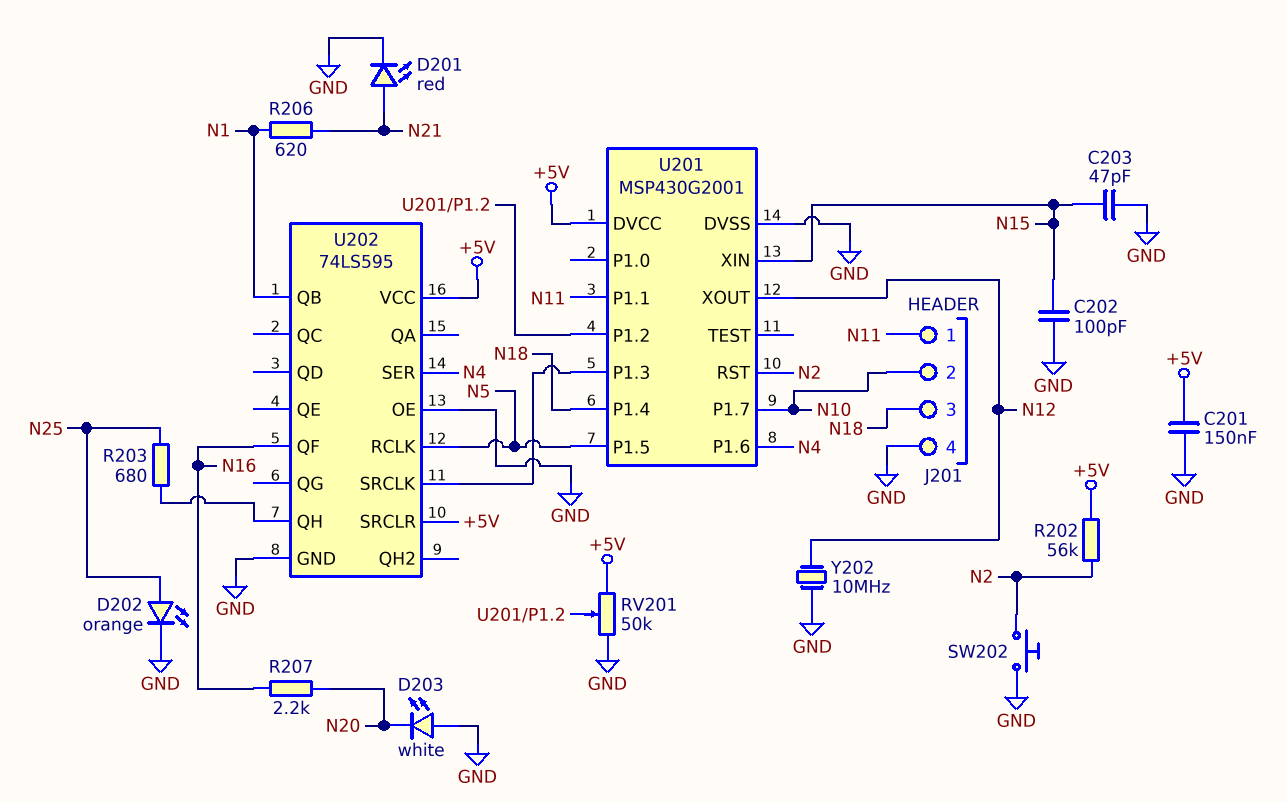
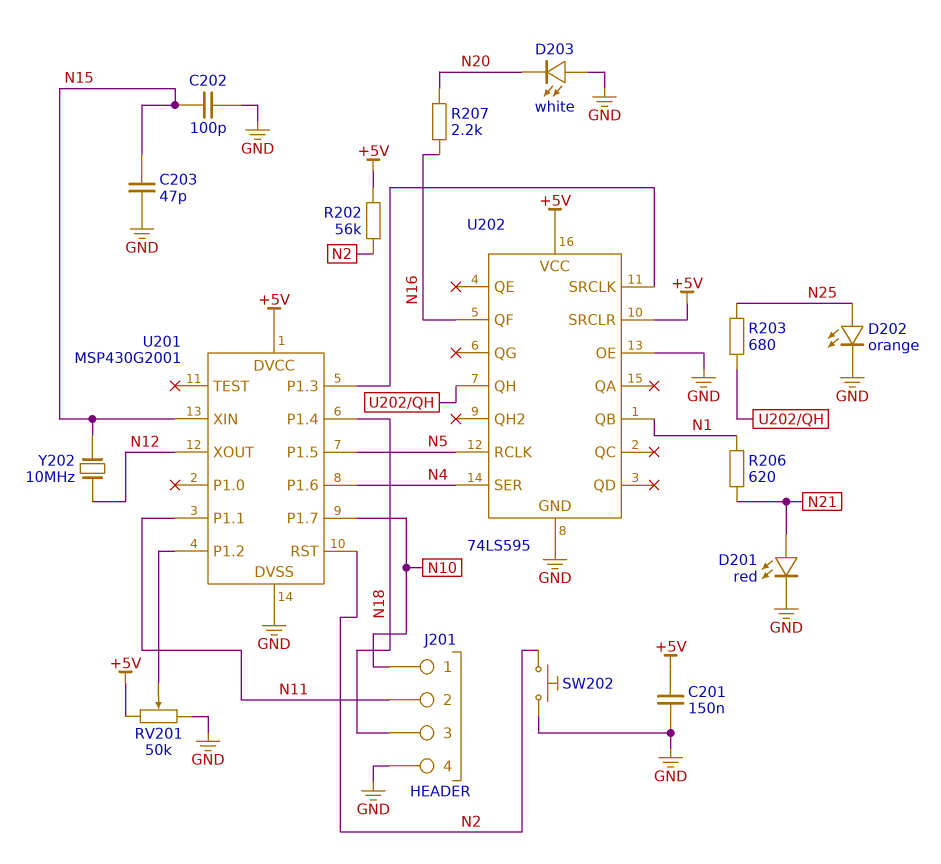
J201 pin 1: N11 -> N10
J201 pin 2: N10 -> N11
Y202: 10MHz (GND, N12) -> 10MHz (N12, N15)

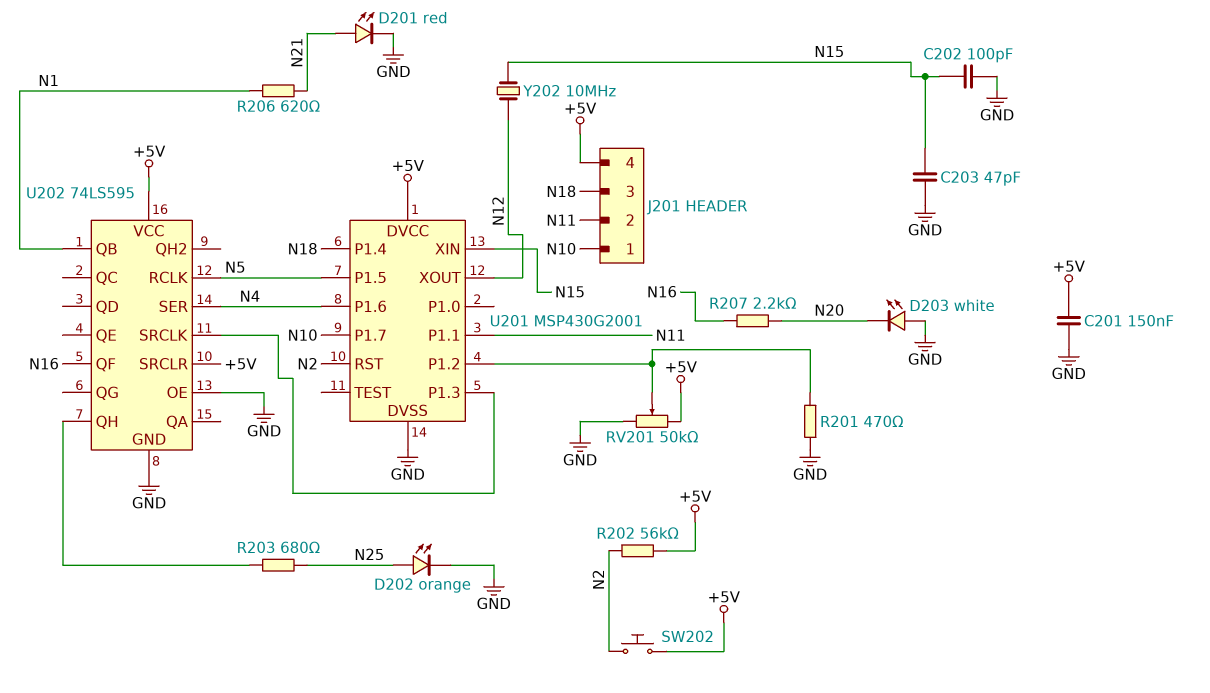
J201 pin 4: GND -> +5V
R201: none -> 470 (GND, U201/P1.2)
SW202: button (GND, N2) -> button (+5V, N2)

